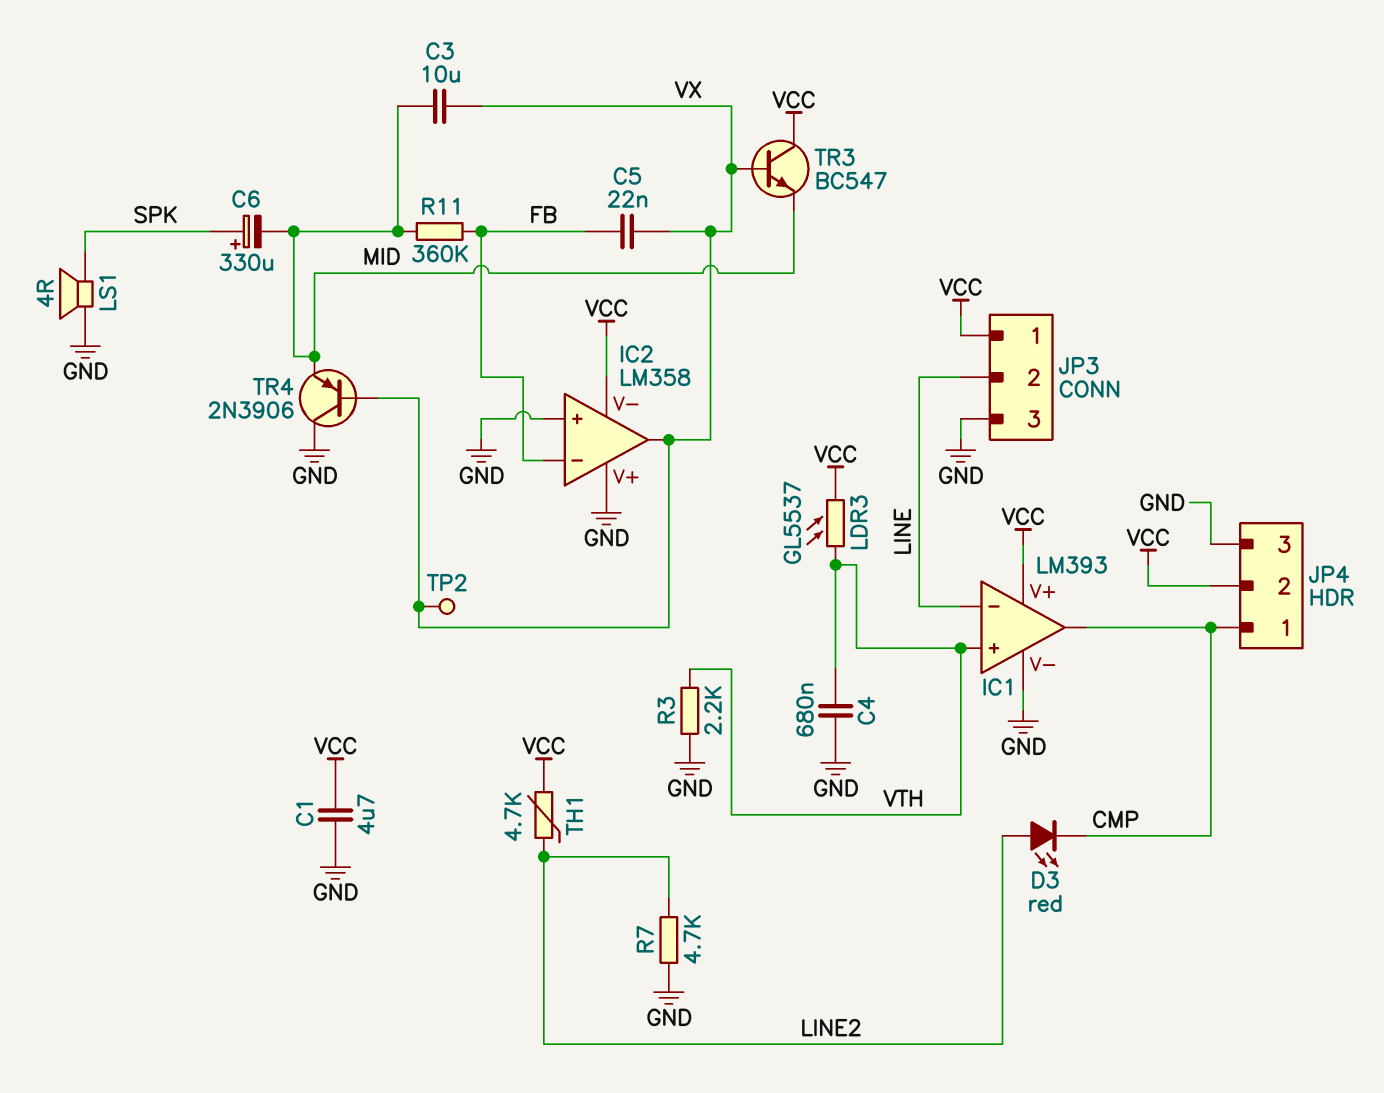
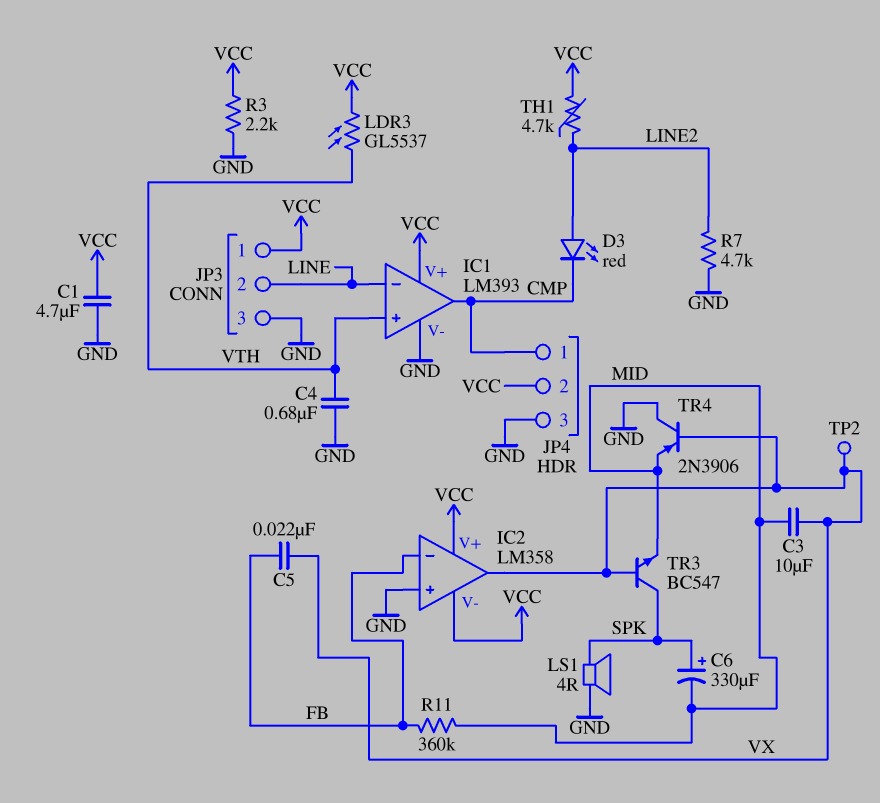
IC2 pin V+: GND -> VCC
R3: 2.2k (GND, VTH) -> 2.2k (GND, VCC)
TR3: NPN BC547 (B VX, C VCC, E MID) -> NPN BC547 (B VX, C SPK, E MID)

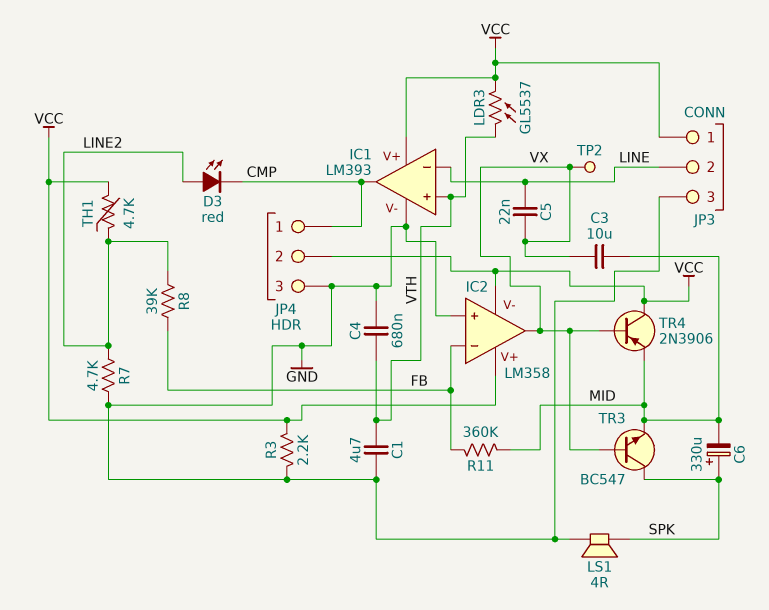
C1: 4.7uF (GND, VCC) -> 4.7uF (GND, VTH)
C5: 22nF (FB, VX) -> 22nF (LINE, VX)
R8: none -> 39k (FB, LINE2)
TR4: PNP 2N3906 (B VX, C GND, E MID) -> PNP 2N3906 (B VX, C VCC, E MID)

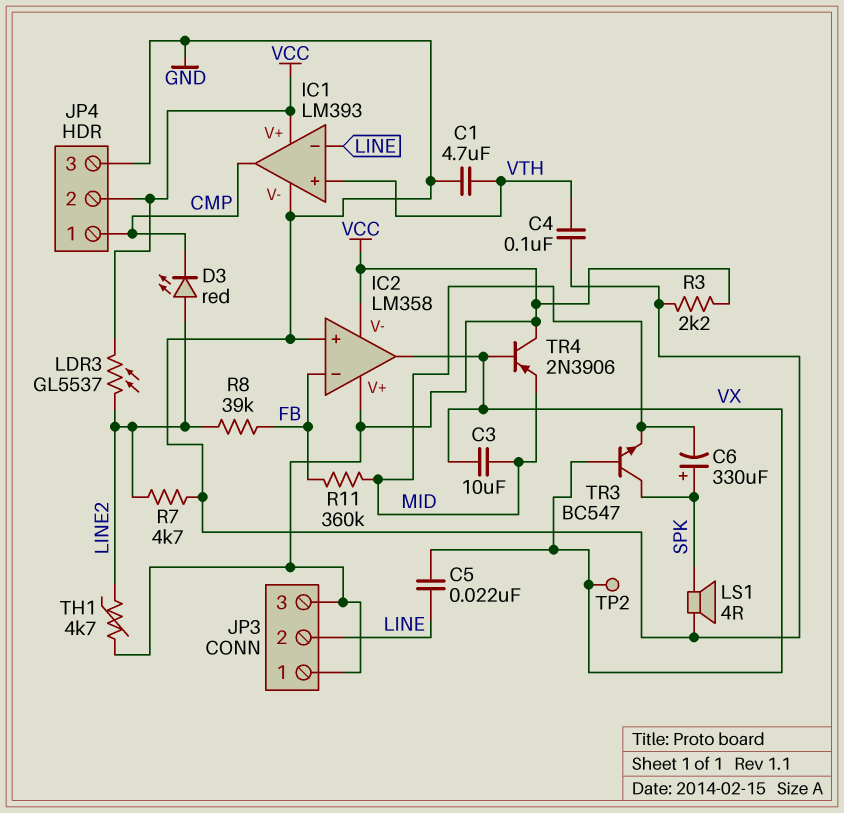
C4: 680nF (GND, VTH) -> 100nF (GND, VTH)
JP3 pin 3: GND -> VCC
LDR3: GL5537 (VCC, VTH) -> GL5537 (LINE2, VCC)

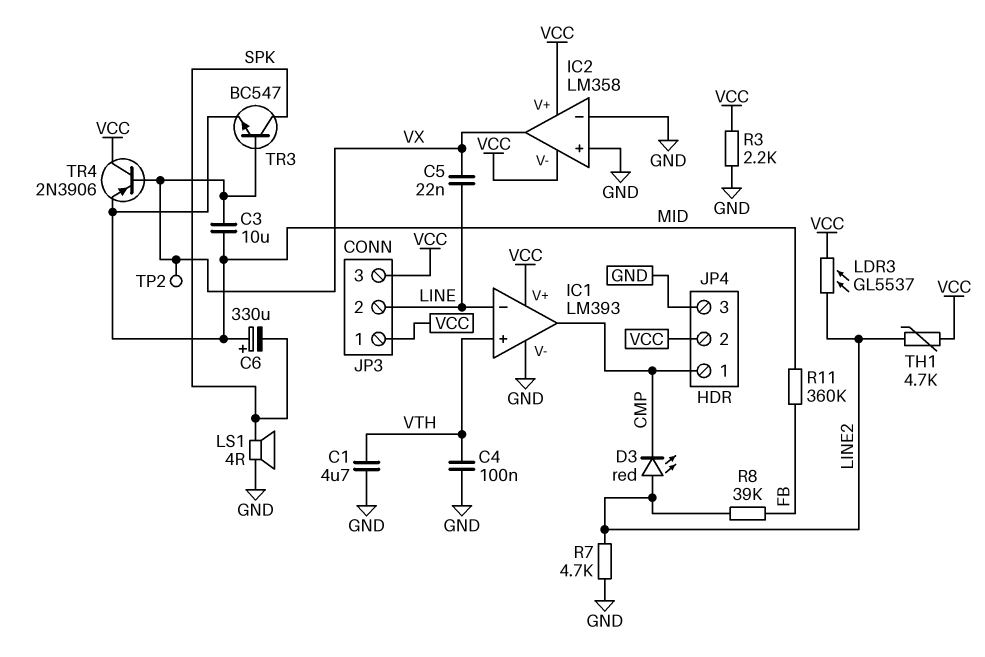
C6: 330uF (plus SPK, minus MID) -> 330uF (plus MID, minus SPK)
IC2 pin in-: FB -> GND

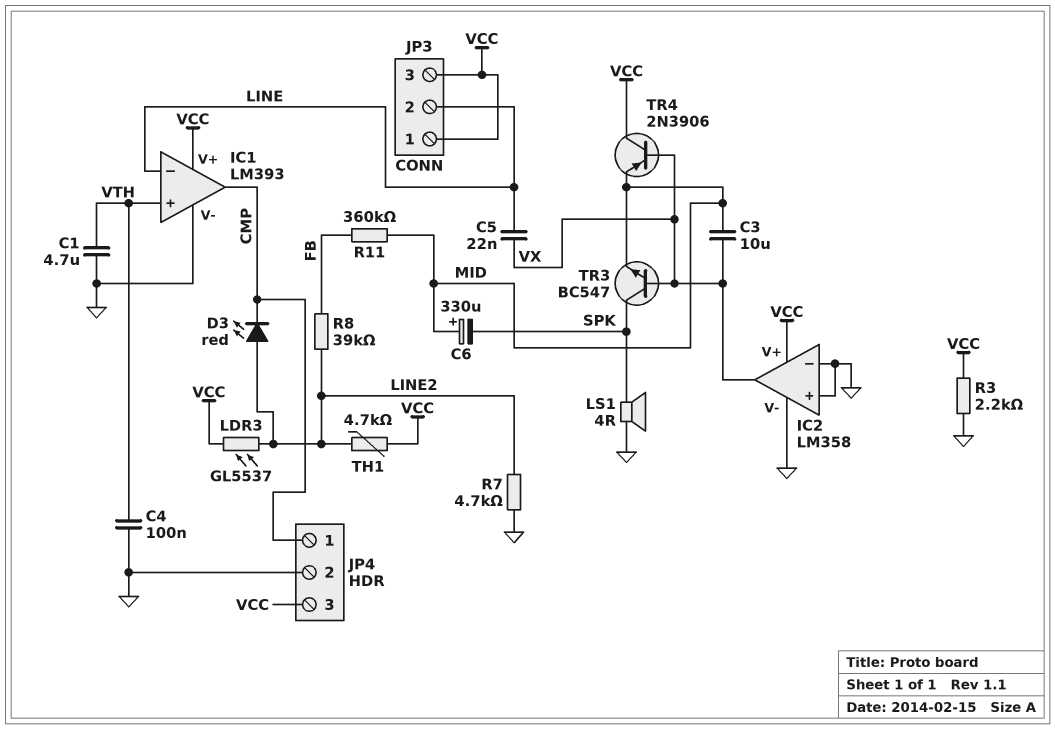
IC2 pin V-: VCC -> GND
JP4 pin 2: VCC -> GND
JP4 pin 3: GND -> VCC
TP2: test point (VX) -> none

